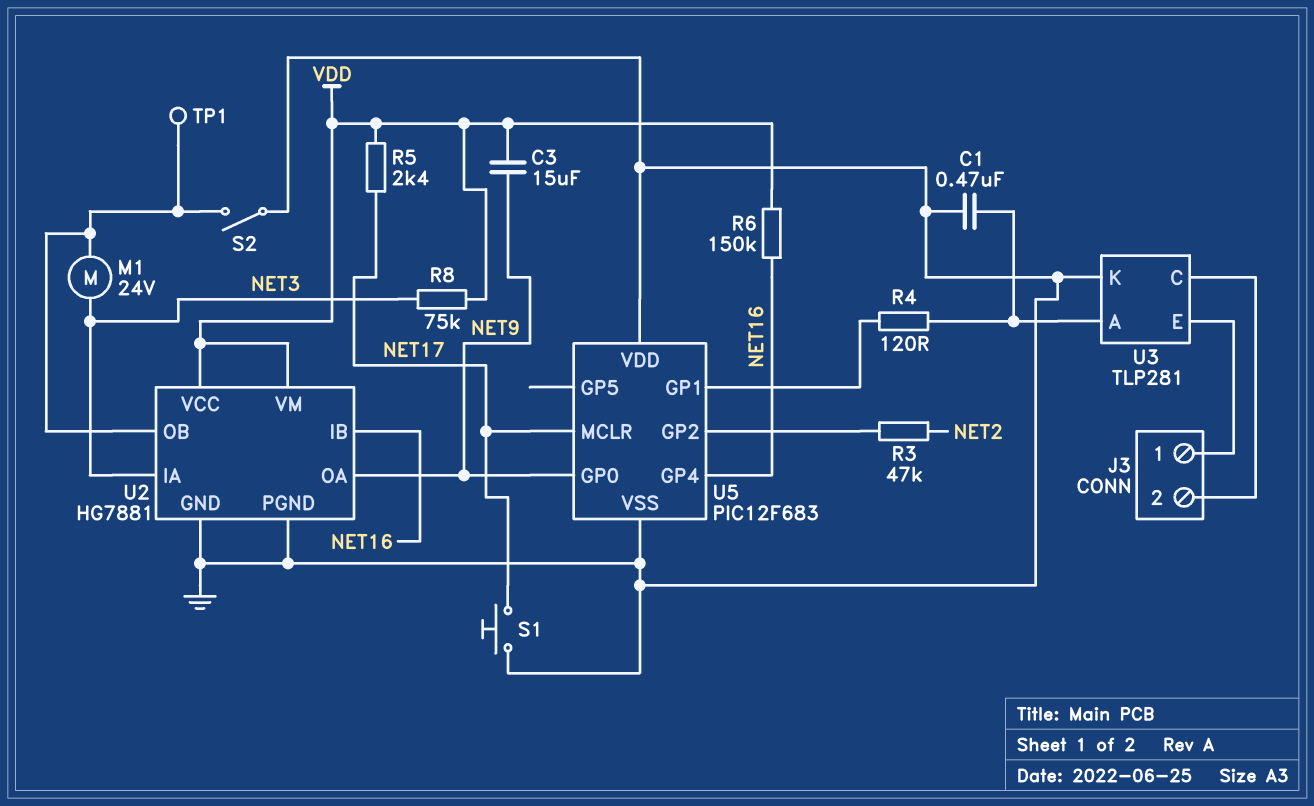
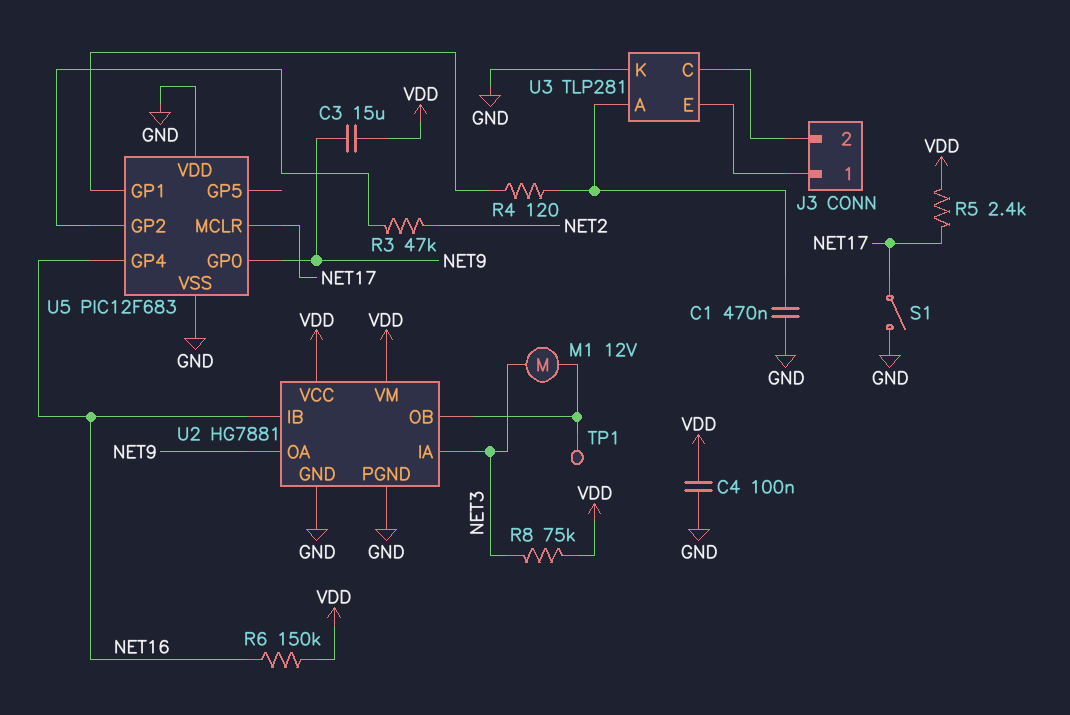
C4: none -> 100nF (GND, VDD)
M1: motor 24V (NET3, U2/OB) -> motor 12V (NET3, U2/OB)
S1: button (GND, NET17) -> switch (GND, NET17)
S2: switch (GND, U2/OB) -> none

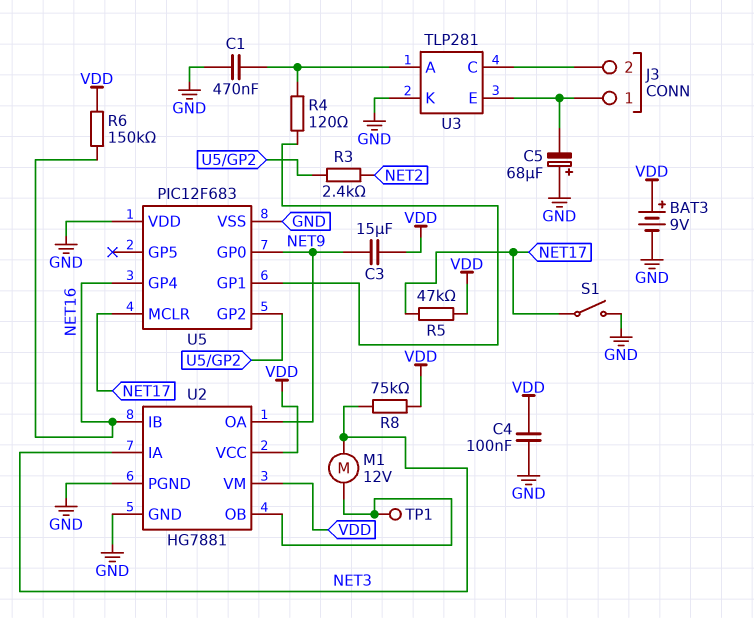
BAT3: none -> 9V (plus VDD, minus GND)
C5: none -> 68uF (plus GND, minus J3/1)
R3: 47k (NET2, U5/GP2) -> 2.4k (NET2, U5/GP2)
R5: 2.4k (NET17, VDD) -> 47k (NET17, VDD)

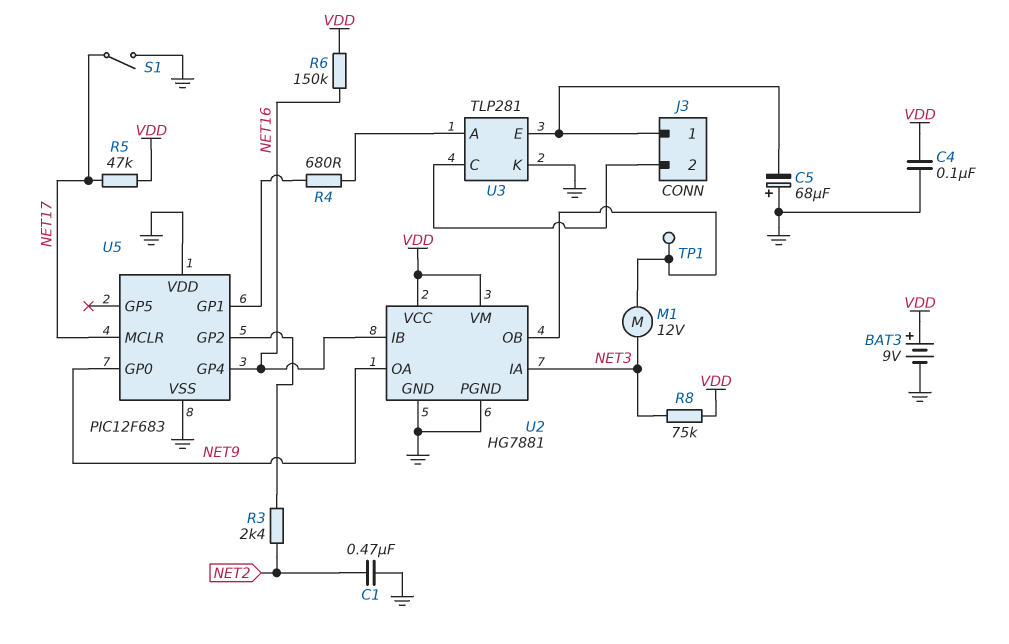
C1: 470nF (GND, U3/A) -> 470nF (GND, NET2)
C3: 15uF (NET9, VDD) -> none
R4: 120 (U3/A, U5/GP1) -> 680 (U3/A, U5/GP1)

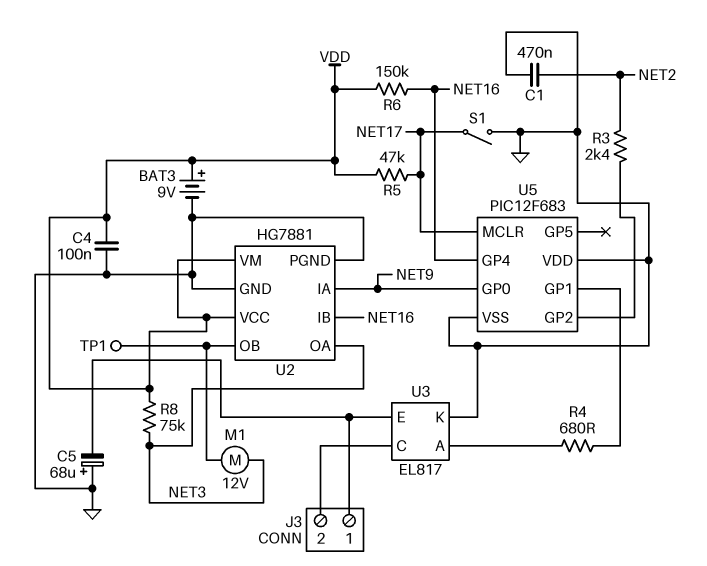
U2 pin IA: NET3 -> NET9
U2 pin OA: NET9 -> NET3
U3: TLP281 -> EL817

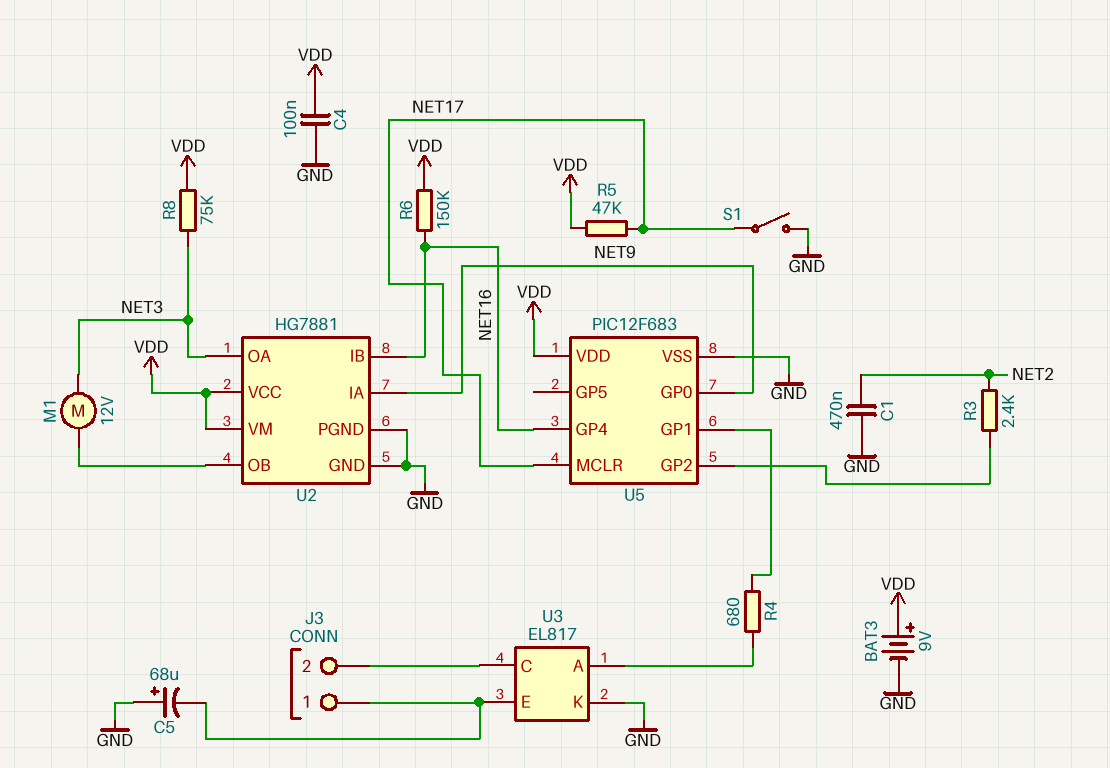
TP1: test point (U2/OB) -> none
U5 pin VDD: GND -> VDD

